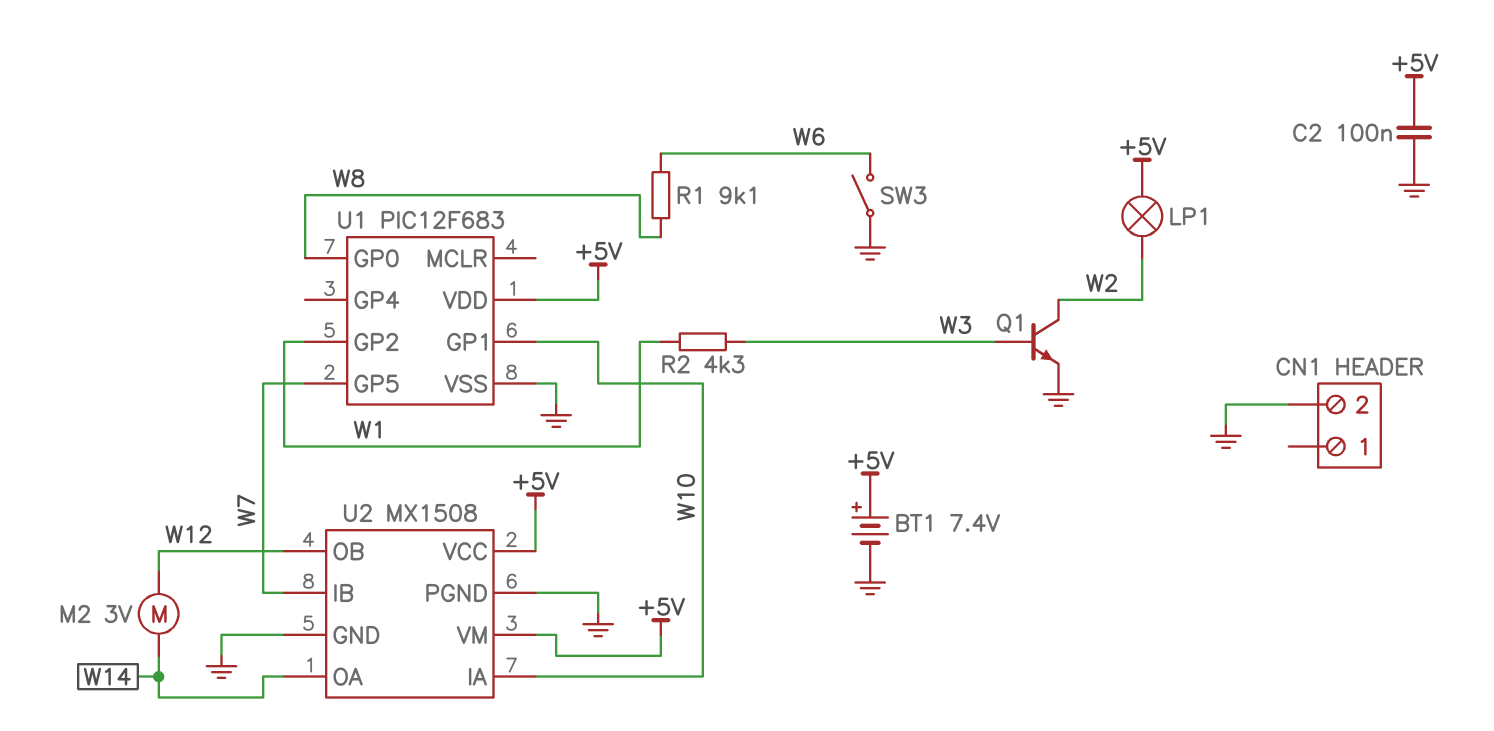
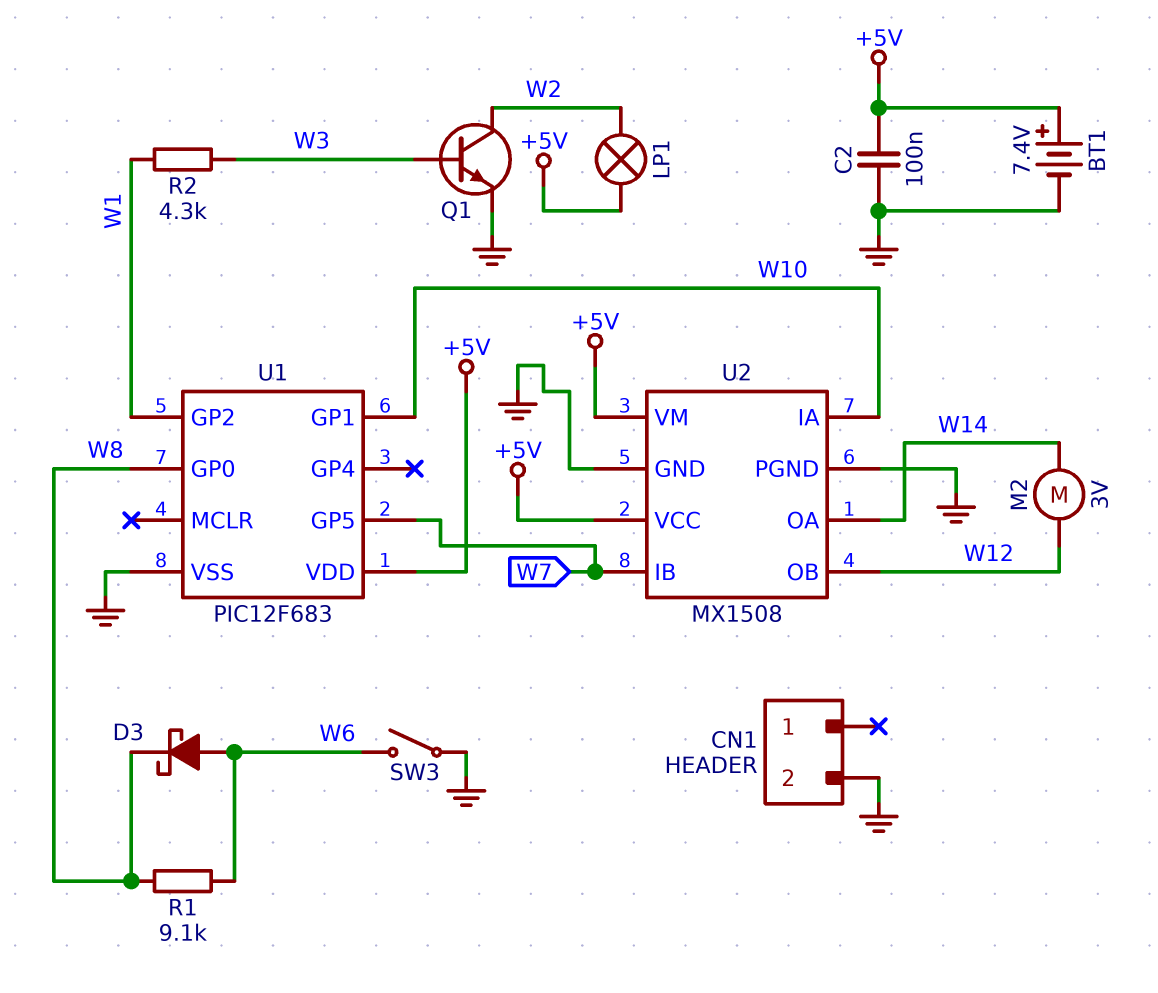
D3: none -> schottky (A W6, K W8)

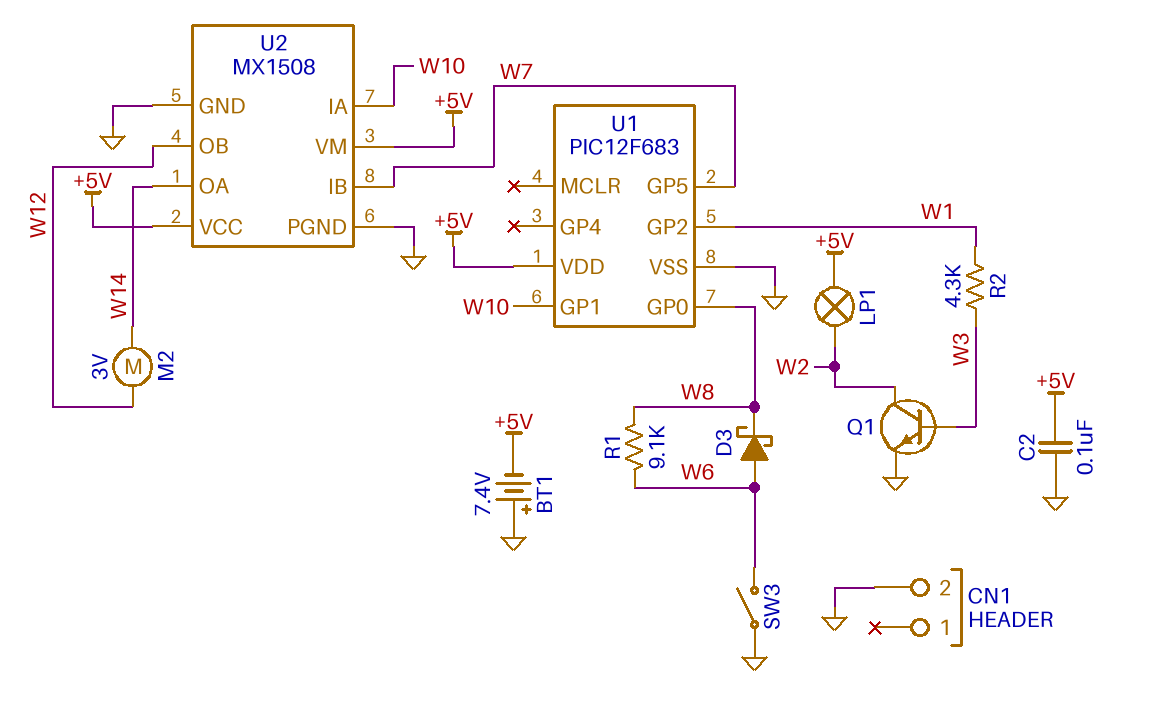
BT1: 7.4V (plus +5V, minus GND) -> 7.4V (plus GND, minus +5V)

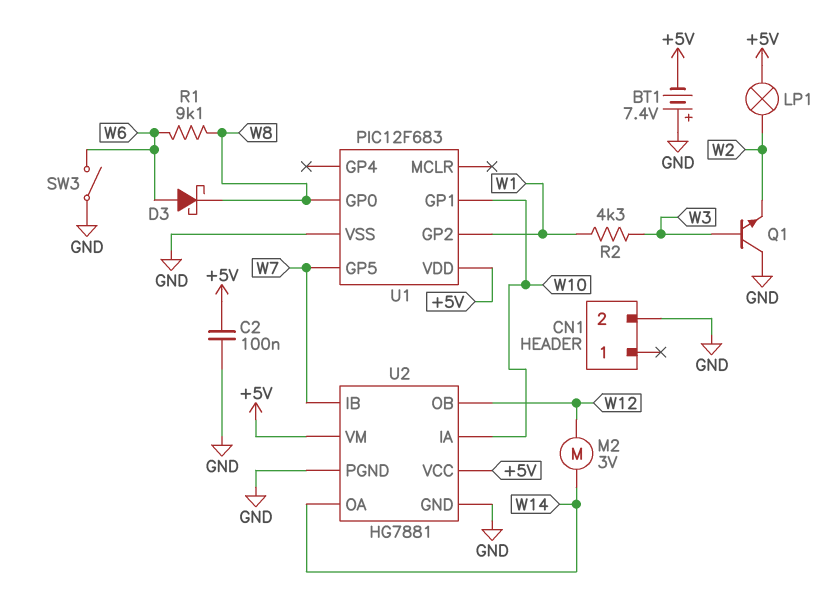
Q1: NPN (B W3, C W2, E GND) -> NPN (B W3, C GND, E W2)
U2: MX1508 -> HG7881

